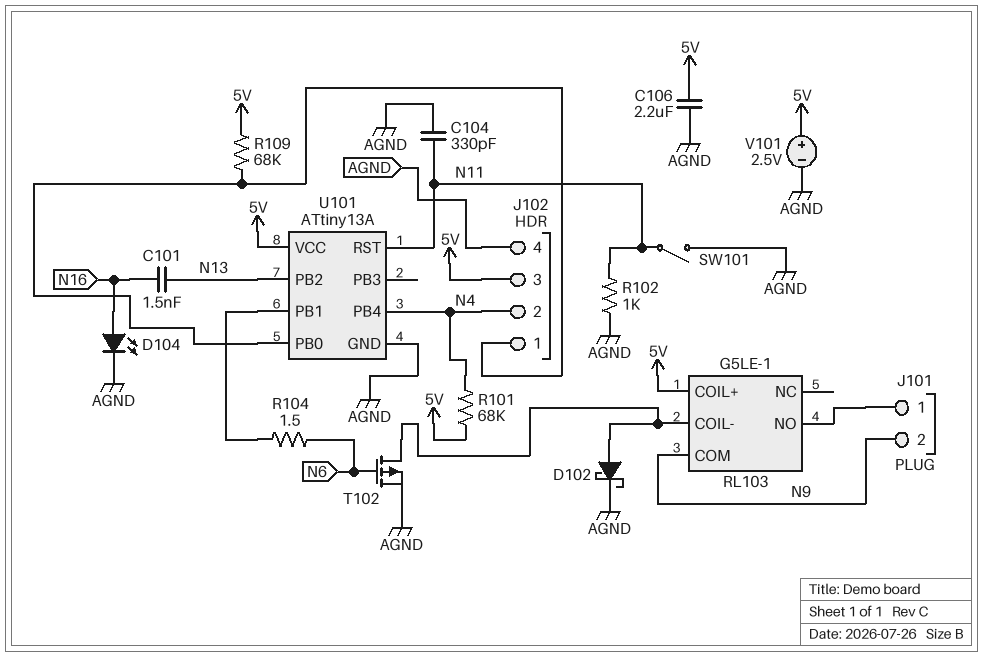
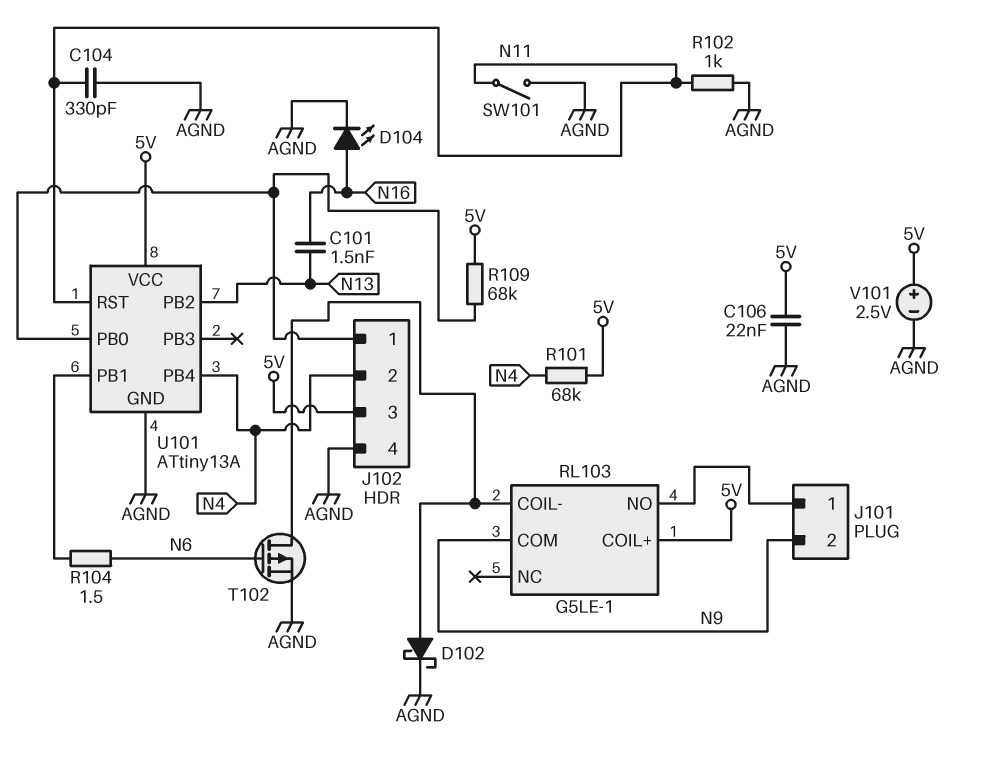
C106: 2.2uF (5V, AGND) -> 22nF (5V, AGND)

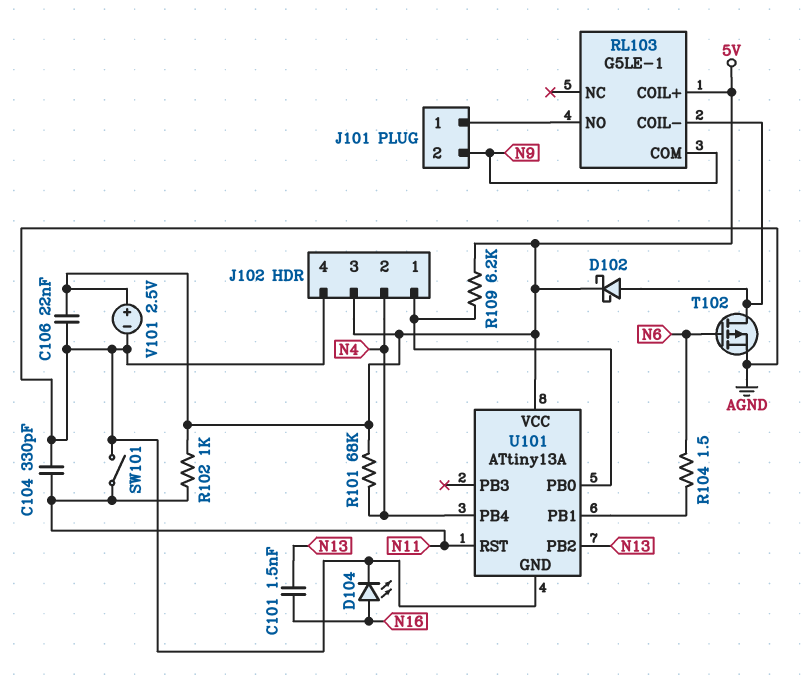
D102: schottky (A RL103/COIL-, K AGND) -> schottky (A RL103/COIL-, K 5V)
R102: 1k (AGND, N11) -> 1k (5V, N11)
R109: 68k (5V, J102/1) -> 6.2k (5V, J102/1)

